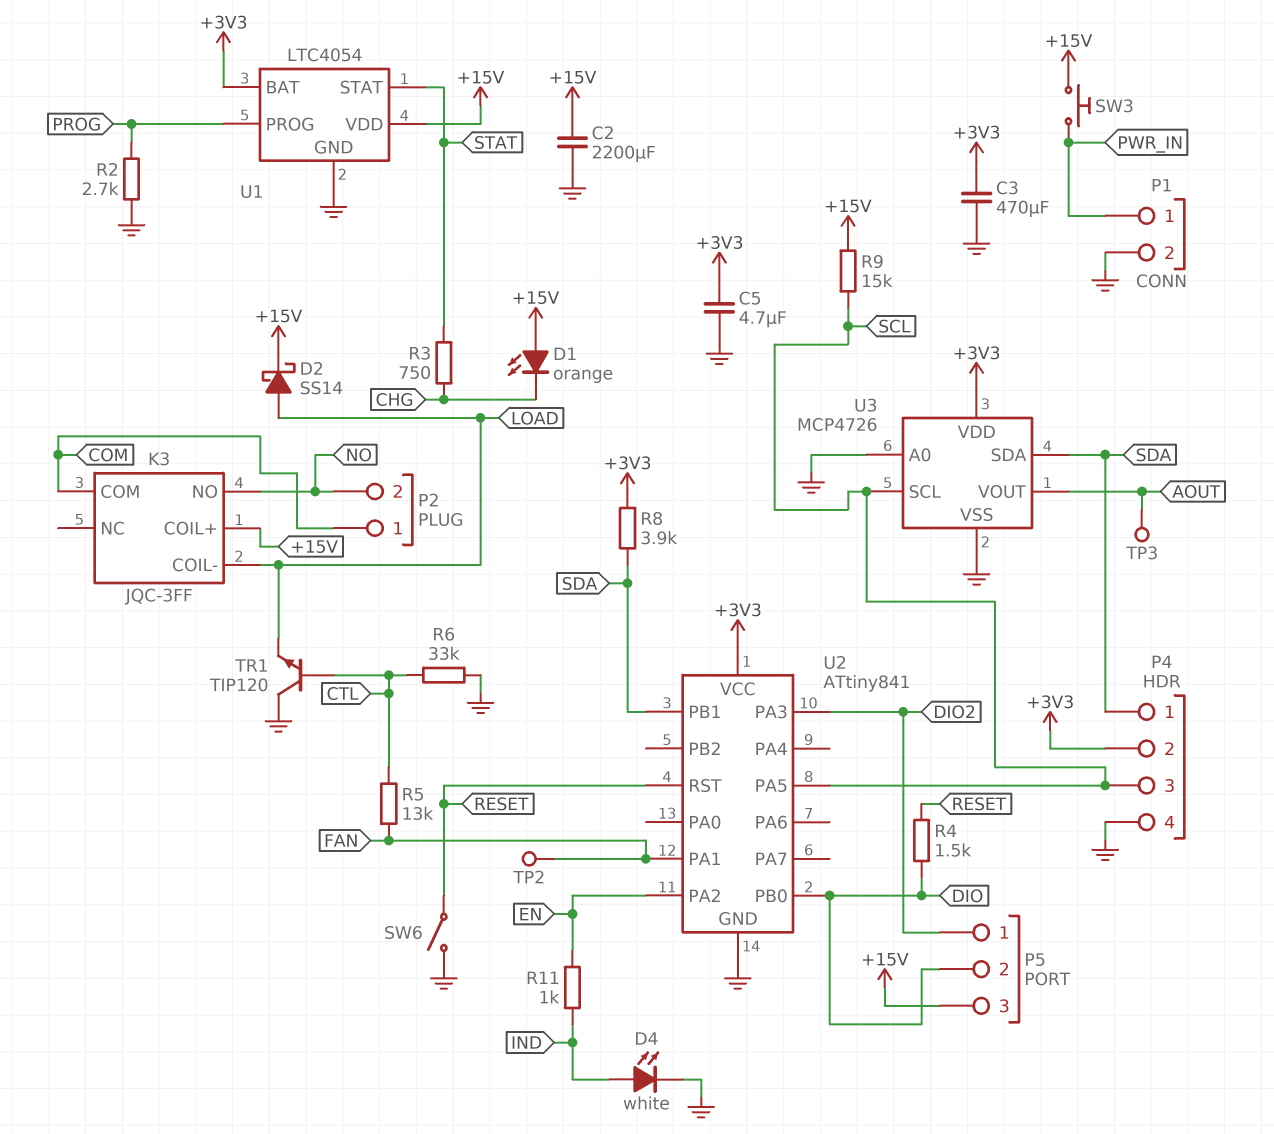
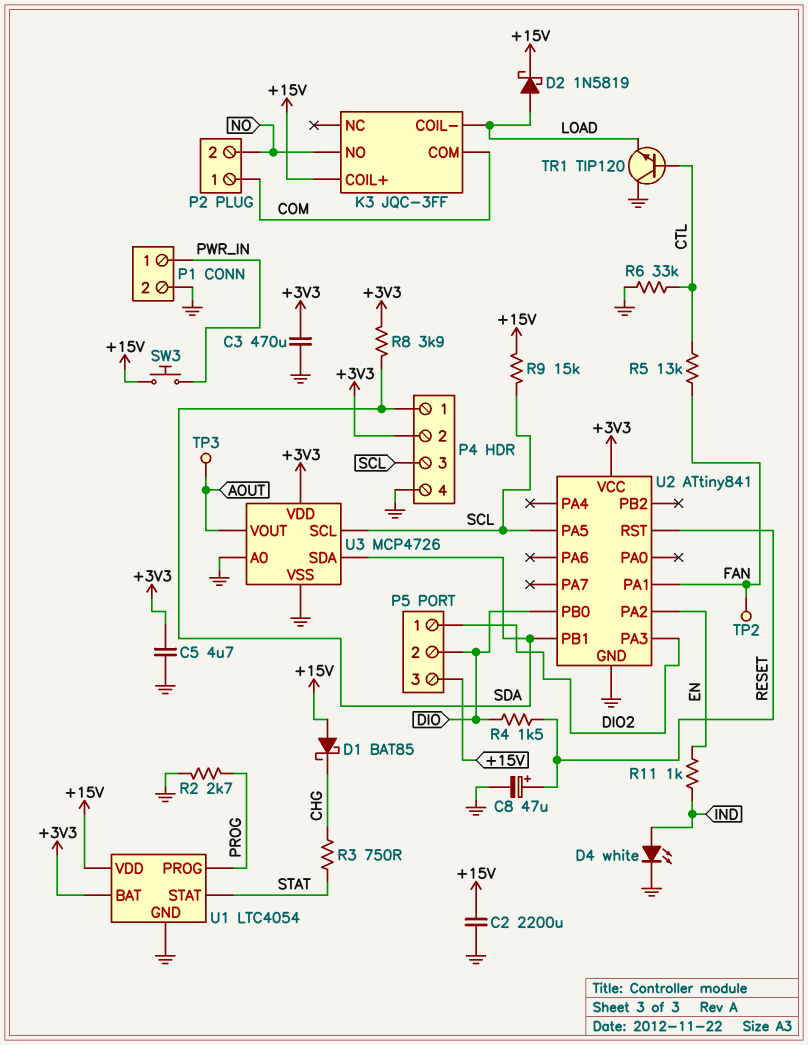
C8: none -> 47uF (plus RESET, minus GND)
D1: LED orange (A +15V, K CHG) -> schottky BAT85 (A +15V, K CHG)
D2: schottky SS14 (A LOAD, K +15V) -> schottky 1N5819 (A LOAD, K +15V)
SW6: switch (GND, RESET) -> none

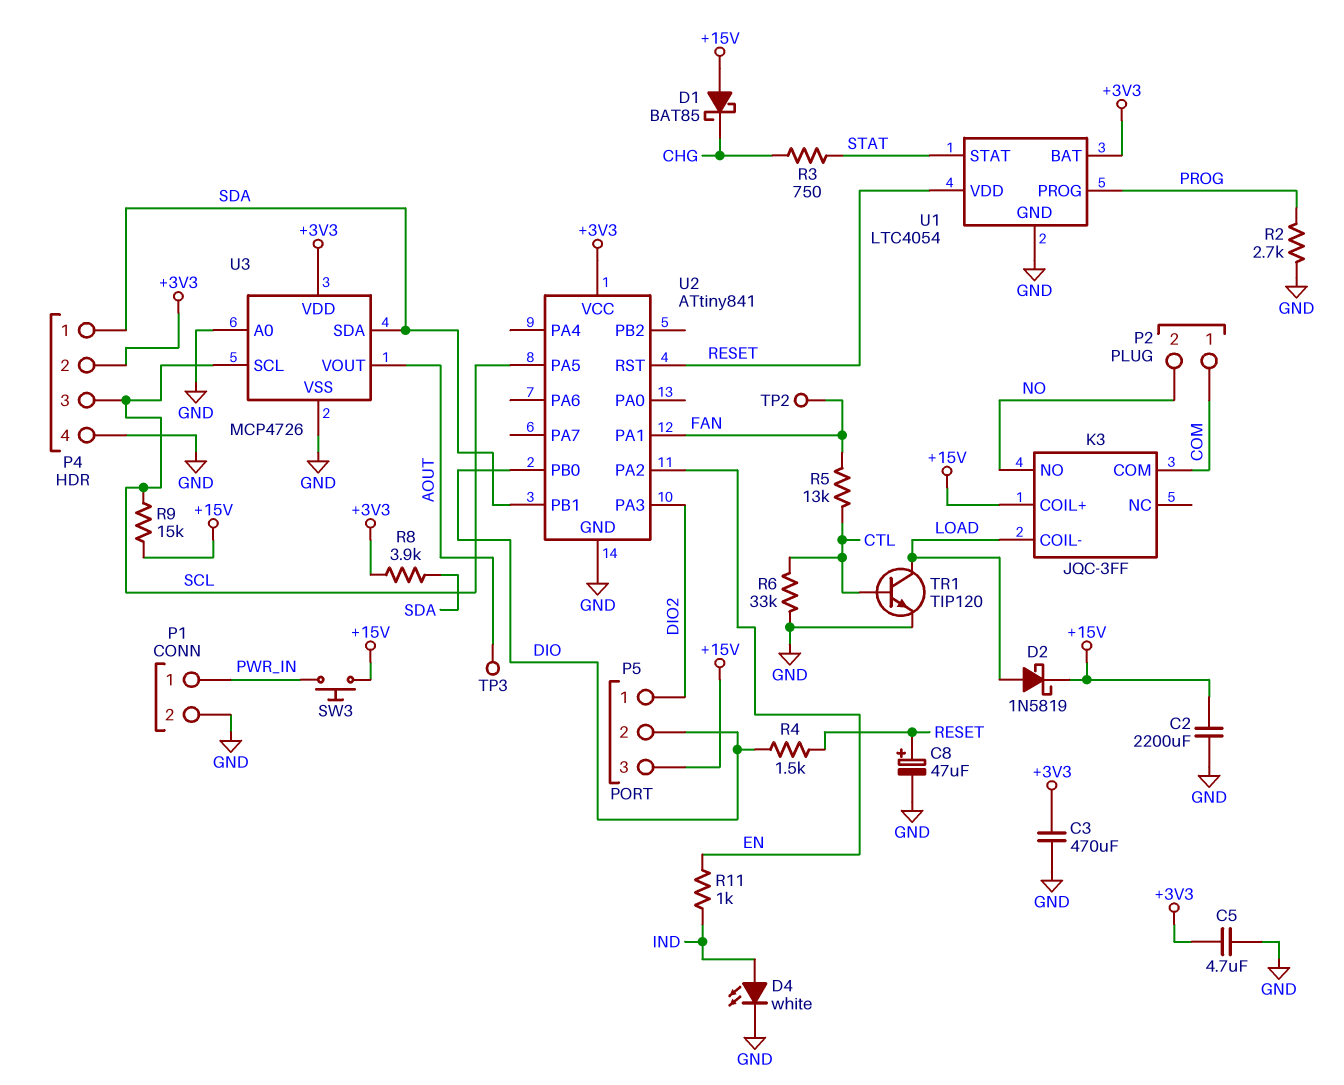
TR1: NPN TIP120 (B CTL, C GND, E LOAD) -> NPN TIP120 (B CTL, C LOAD, E GND)
U1 pin VDD: +15V -> RESET

